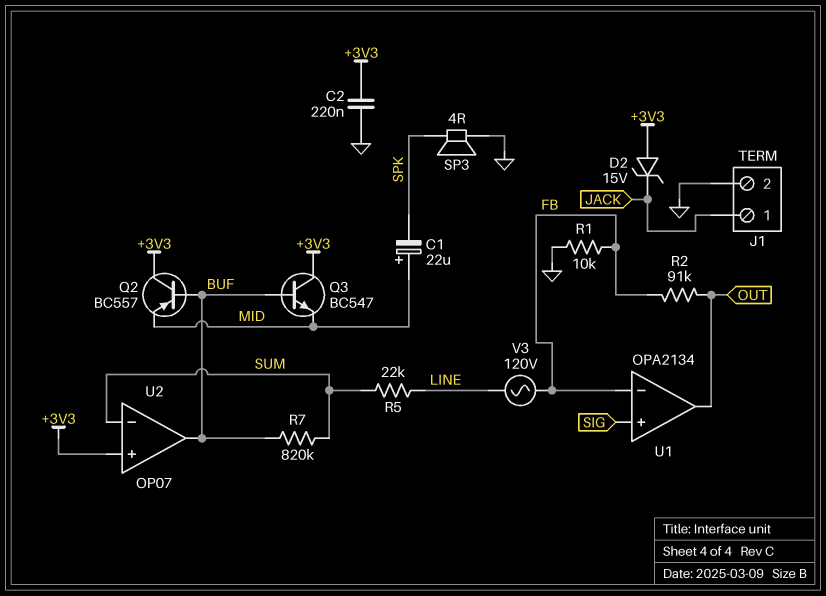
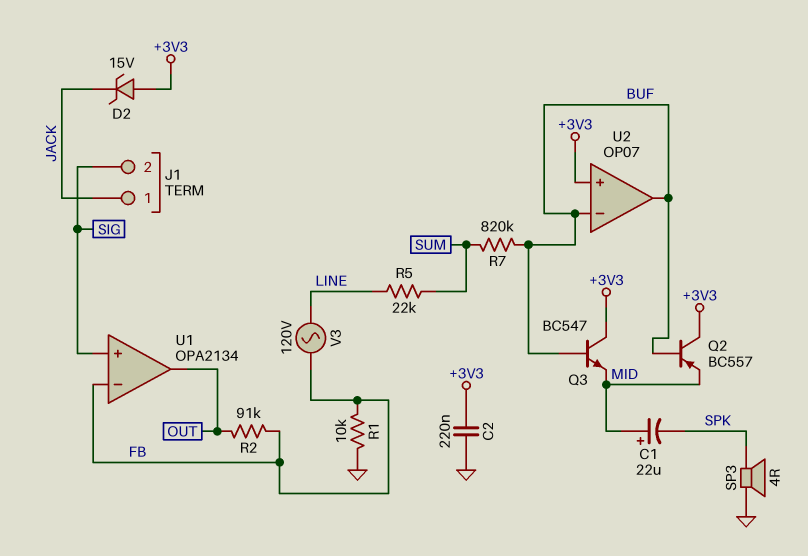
J1 pin 2: GND -> SIG
U2 pin in-: SUM -> BUF

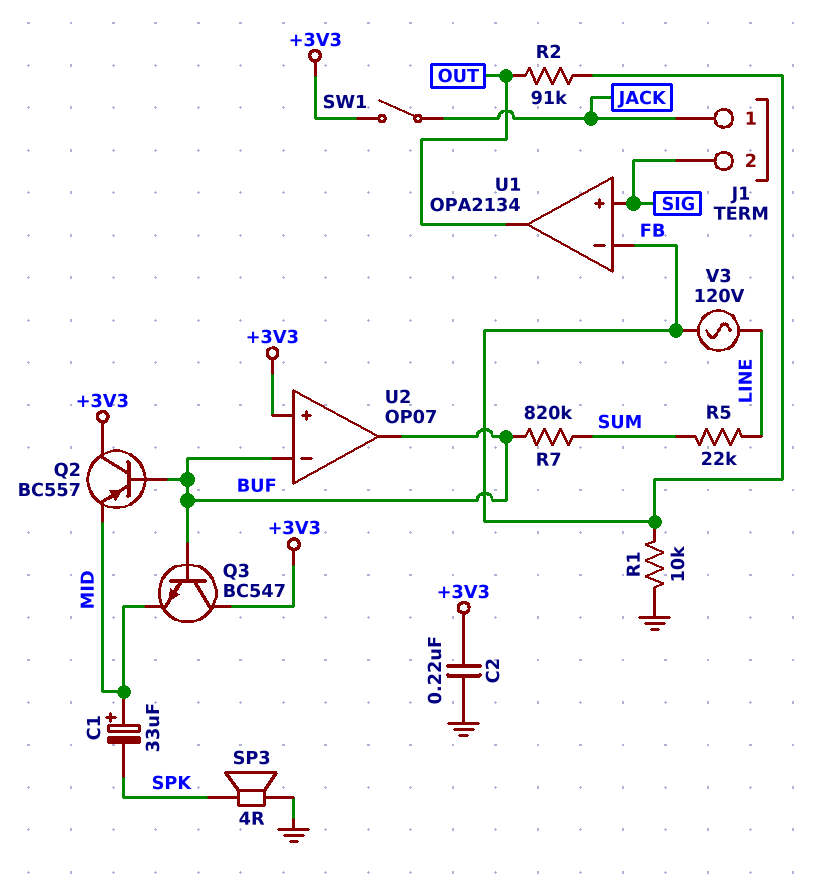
C1: 22uF (plus MID, minus SPK) -> 33uF (plus MID, minus SPK)
D2: zener 15V (A +3V3, K JACK) -> none
SW1: none -> switch (+3V3, JACK)

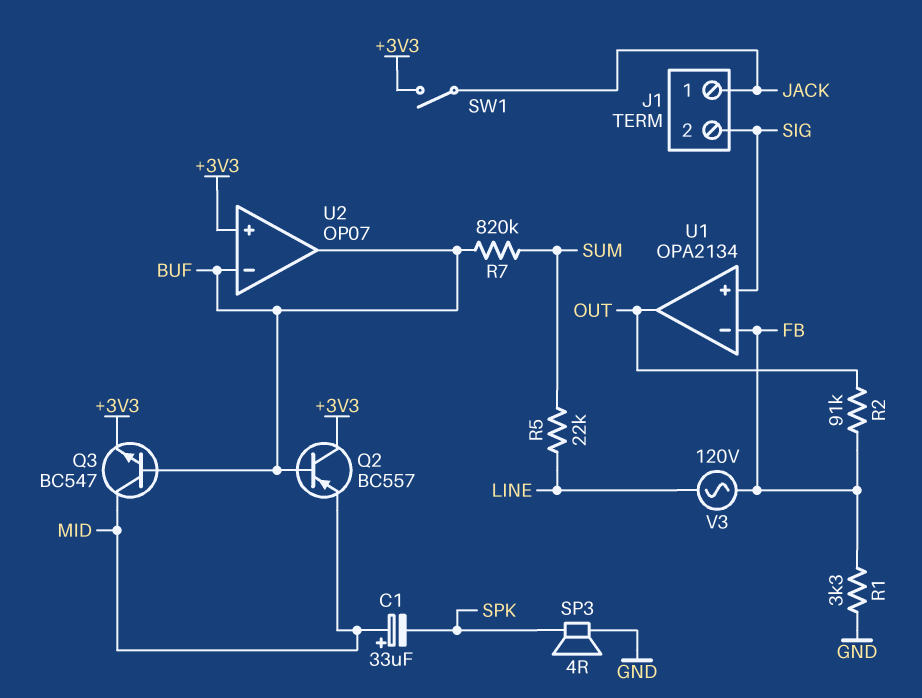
C2: 220nF (+3V3, GND) -> none
Q3: NPN BC547 (B BUF, C +3V3, E MID) -> NPN BC547 (B BUF, C MID, E +3V3)
R1: 10k (FB, GND) -> 3.3k (FB, GND)

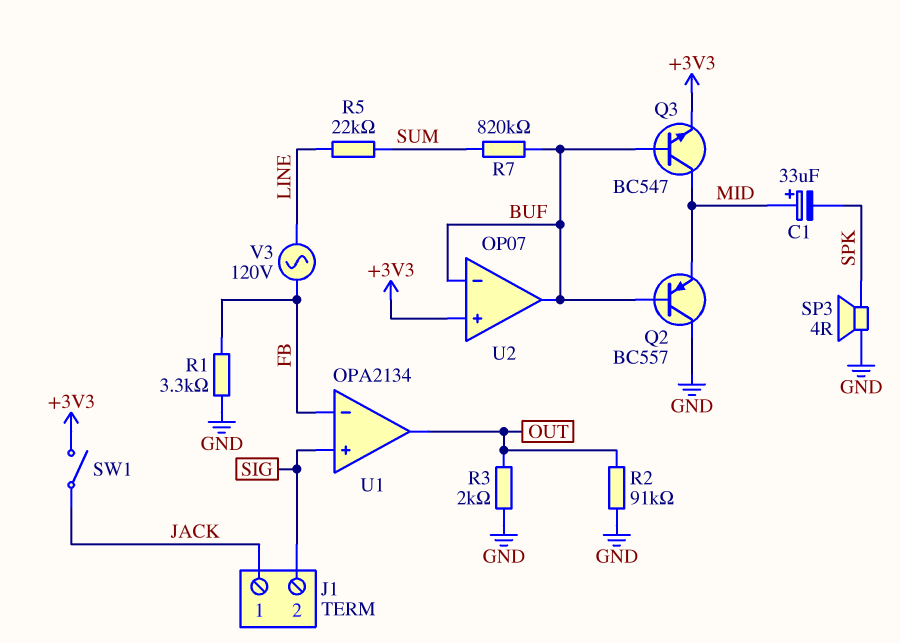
Q2: PNP BC557 (B BUF, C +3V3, E MID) -> PNP BC557 (B BUF, C GND, E MID)
R2: 91k (FB, OUT) -> 91k (GND, OUT)
R3: none -> 2k (GND, OUT)

